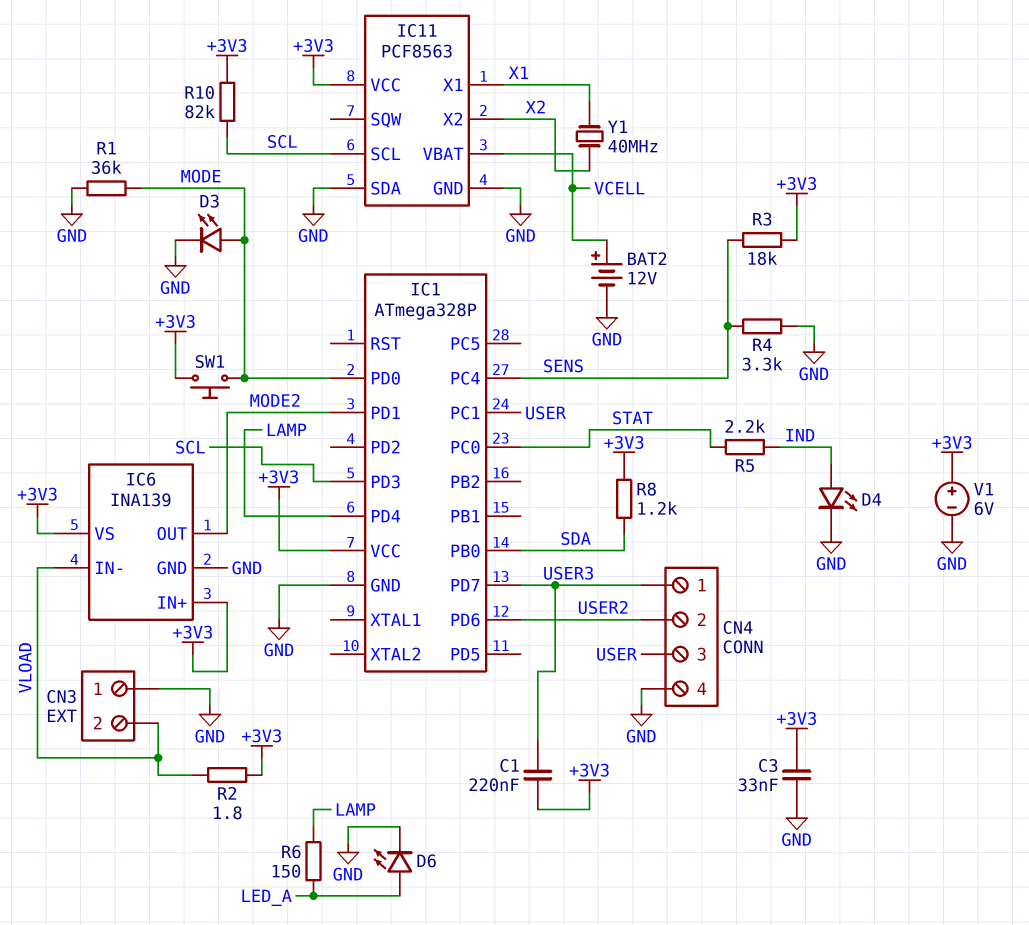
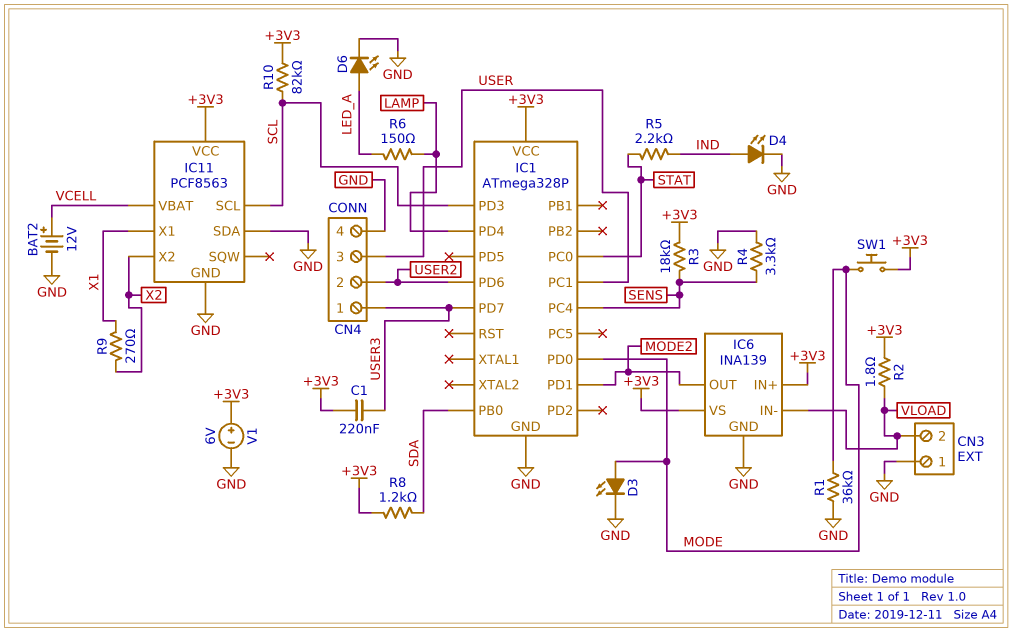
C3: 33nF (+3V3, GND) -> none
R9: none -> 270 (X1, X2)
Y1: 40MHz (X1, X2) -> none

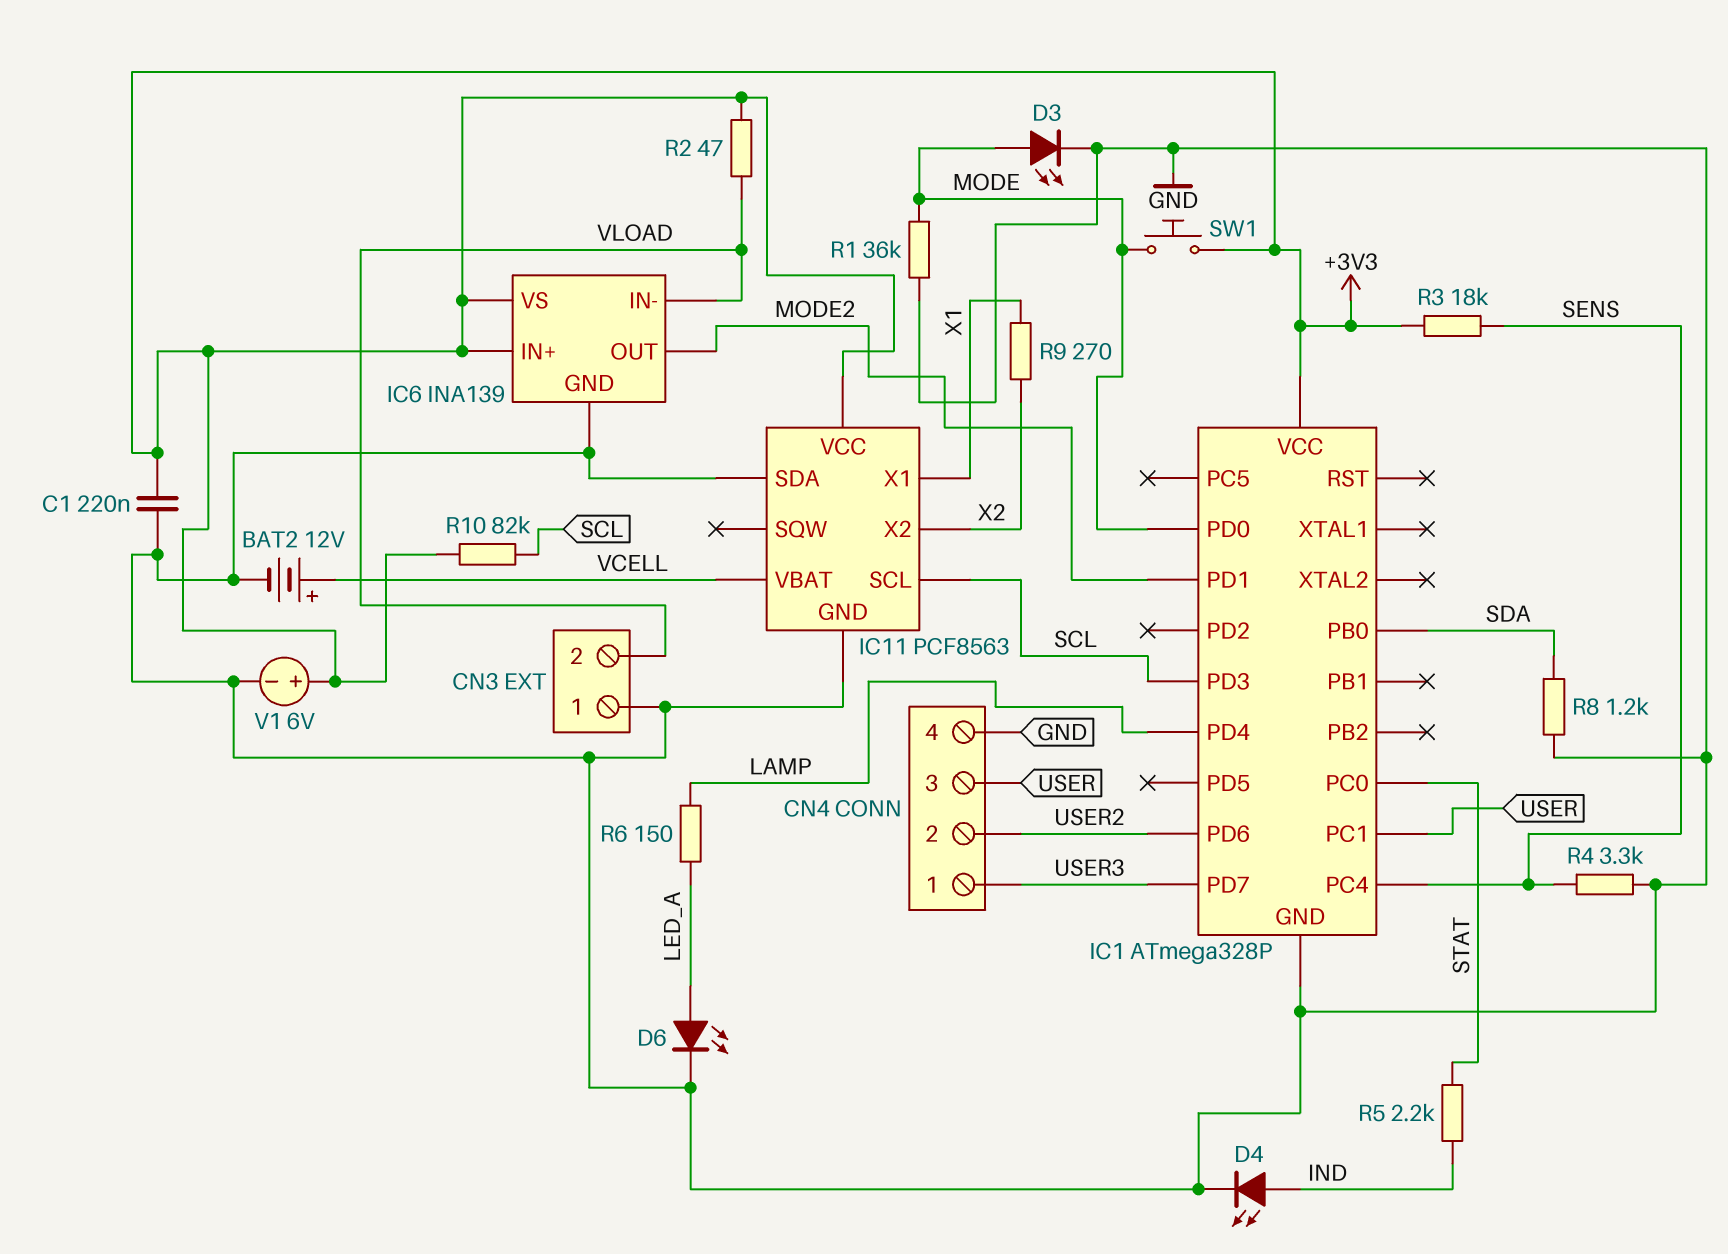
C1: 220nF (+3V3, USER3) -> 220nF (+3V3, GND)
R2: 1.8 (+3V3, VLOAD) -> 47 (+3V3, VLOAD)
R8: 1.2k (+3V3, SDA) -> 1.2k (GND, SDA)

